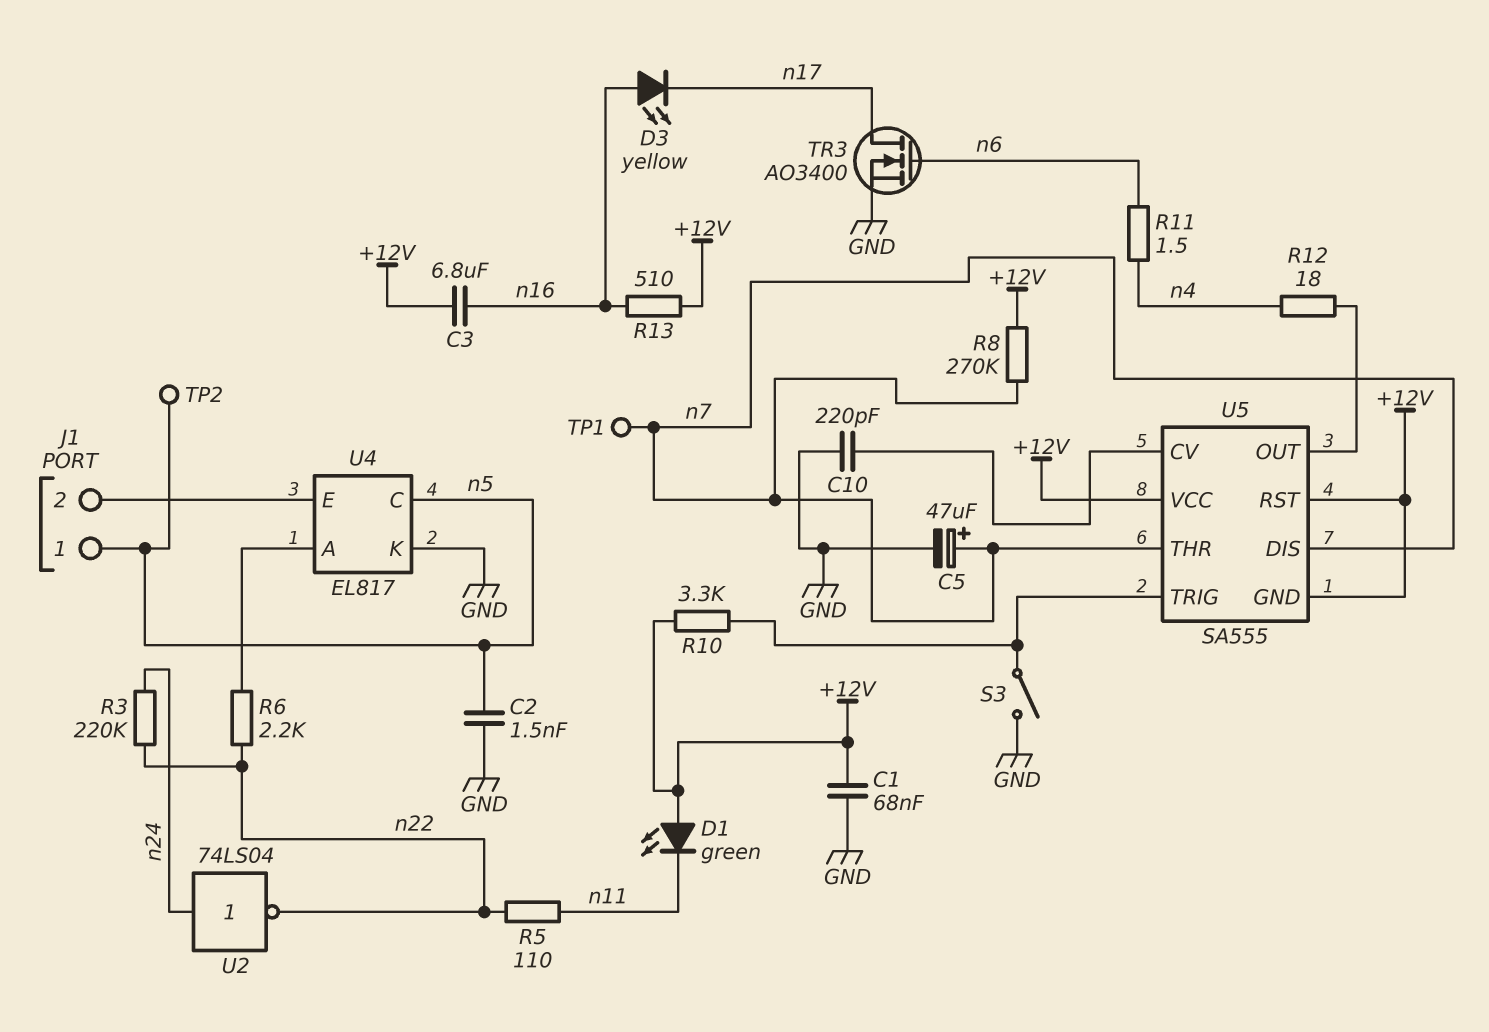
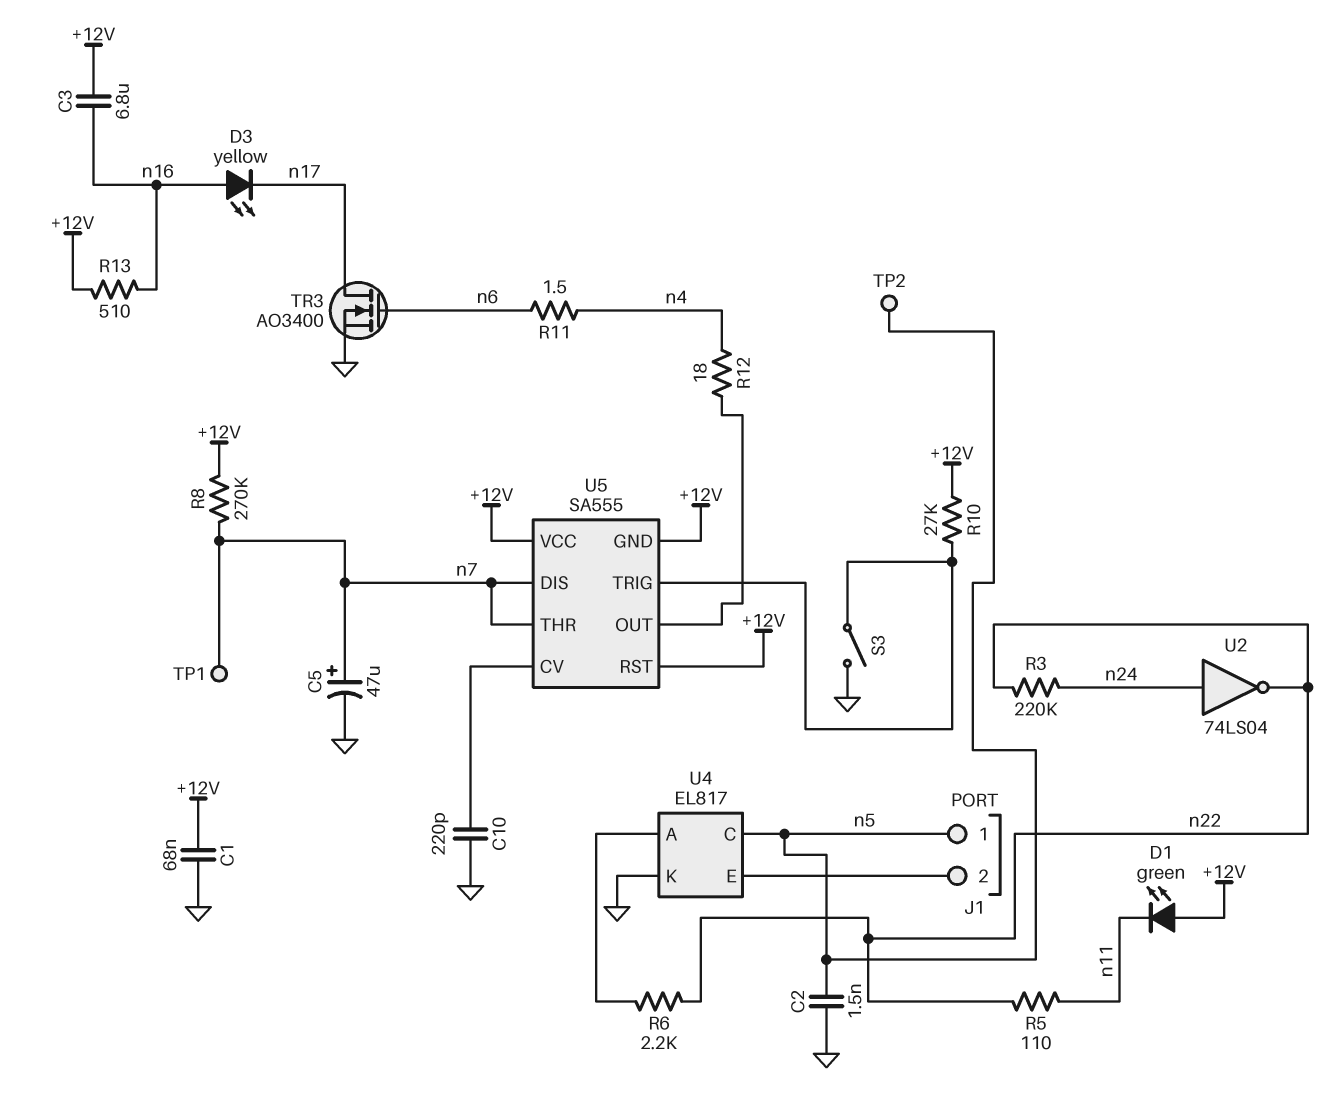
R10: 3.3k (+12V, U5/TRIG) -> 27k (+12V, U5/TRIG)

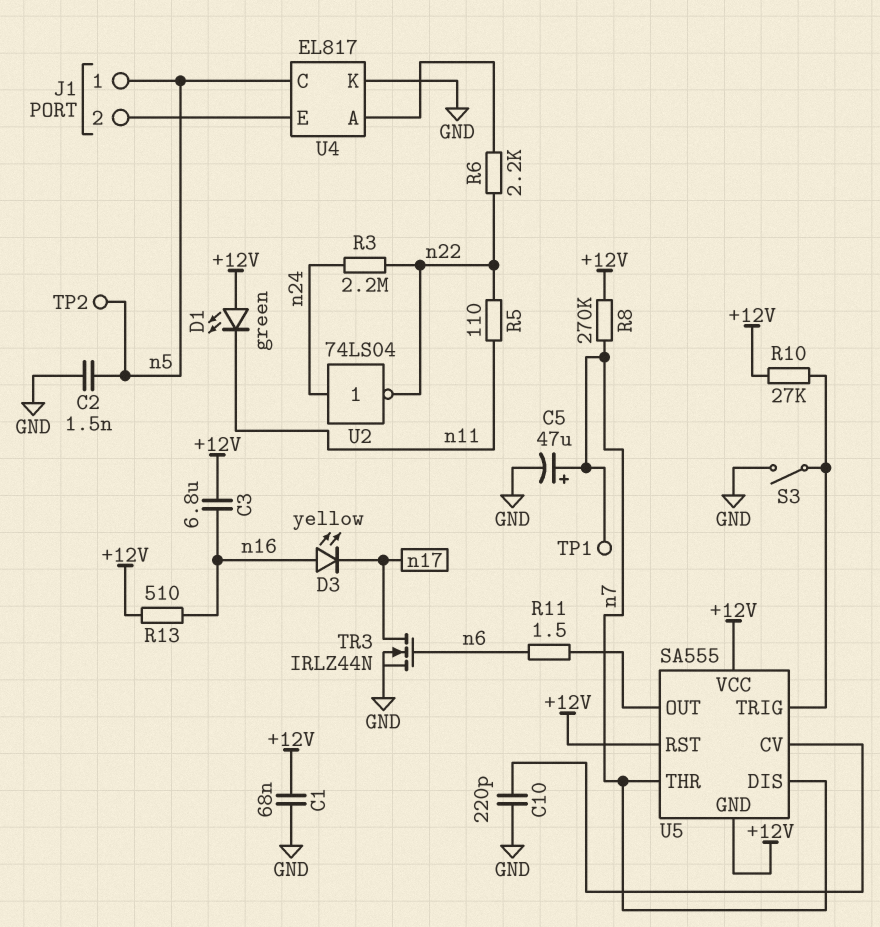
R3: 220k (n22, n24) -> 2.2M (n22, n24)
R11: 1.5 (n4, n6) -> 1.5 (U5/OUT, n6)
R12: 18 (U5/OUT, n4) -> none
TR3: NMOS AO3400 (G n6, D n17, S GND) -> NMOS IRLZ44N (G n6, D n17, S GND)

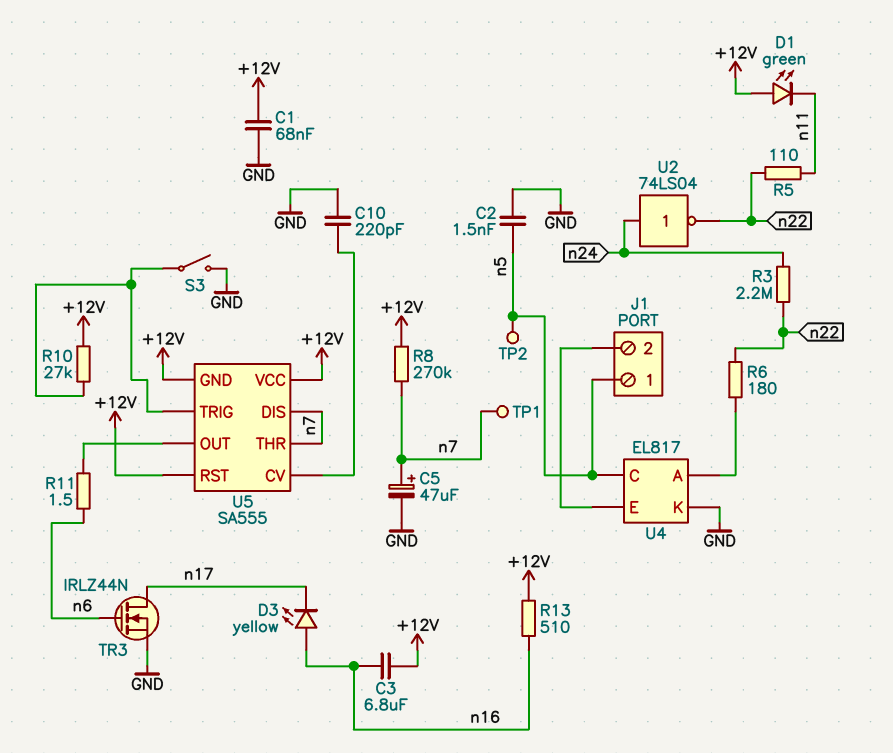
R6: 2.2k (U4/A, n22) -> 180 (U4/A, n22)

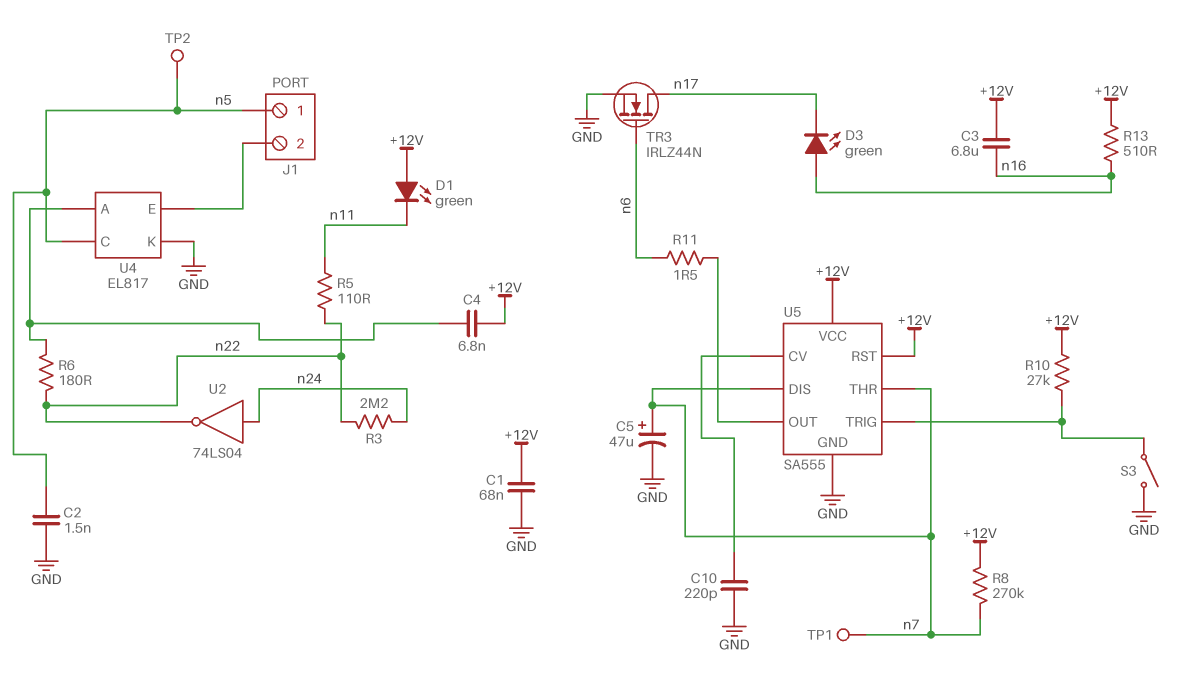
C4: none -> 6.8nF (+12V, U4/A)
D3: LED yellow (A n16, K n17) -> LED green (A n16, K n17)
U5 pin GND: +12V -> GND

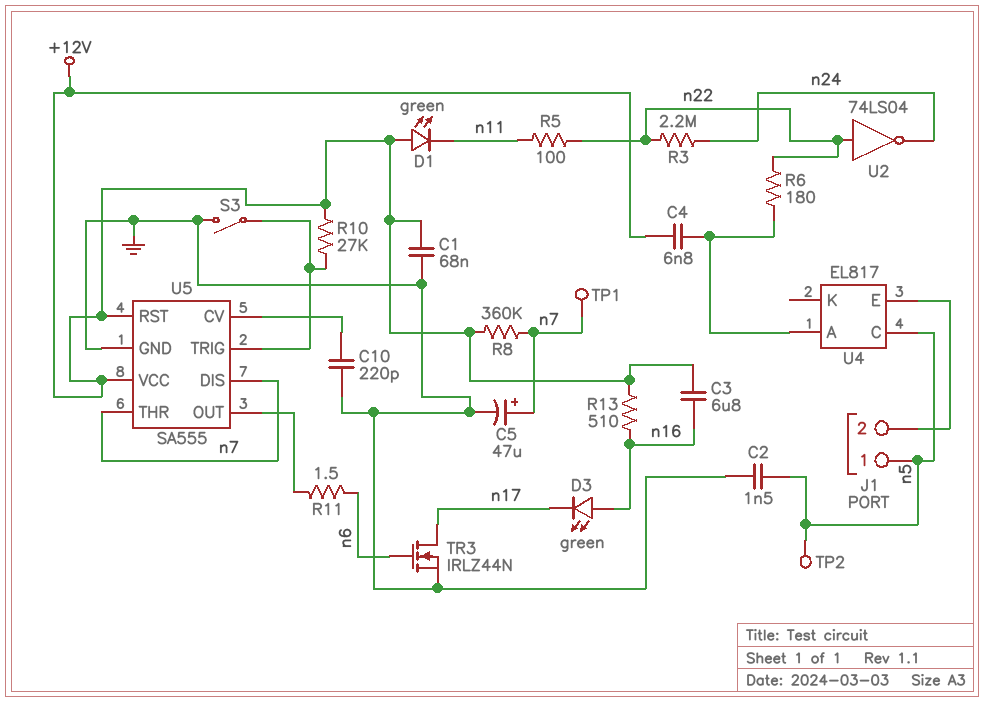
R5: 110 (n11, n22) -> 100 (n11, n22)
R8: 270k (+12V, n7) -> 360k (+12V, n7)
U2: NOT 74LS04 (in n24, out n22) -> NOT 74LS04 (in n22, out n24)
U4 pin K: GND -> none

